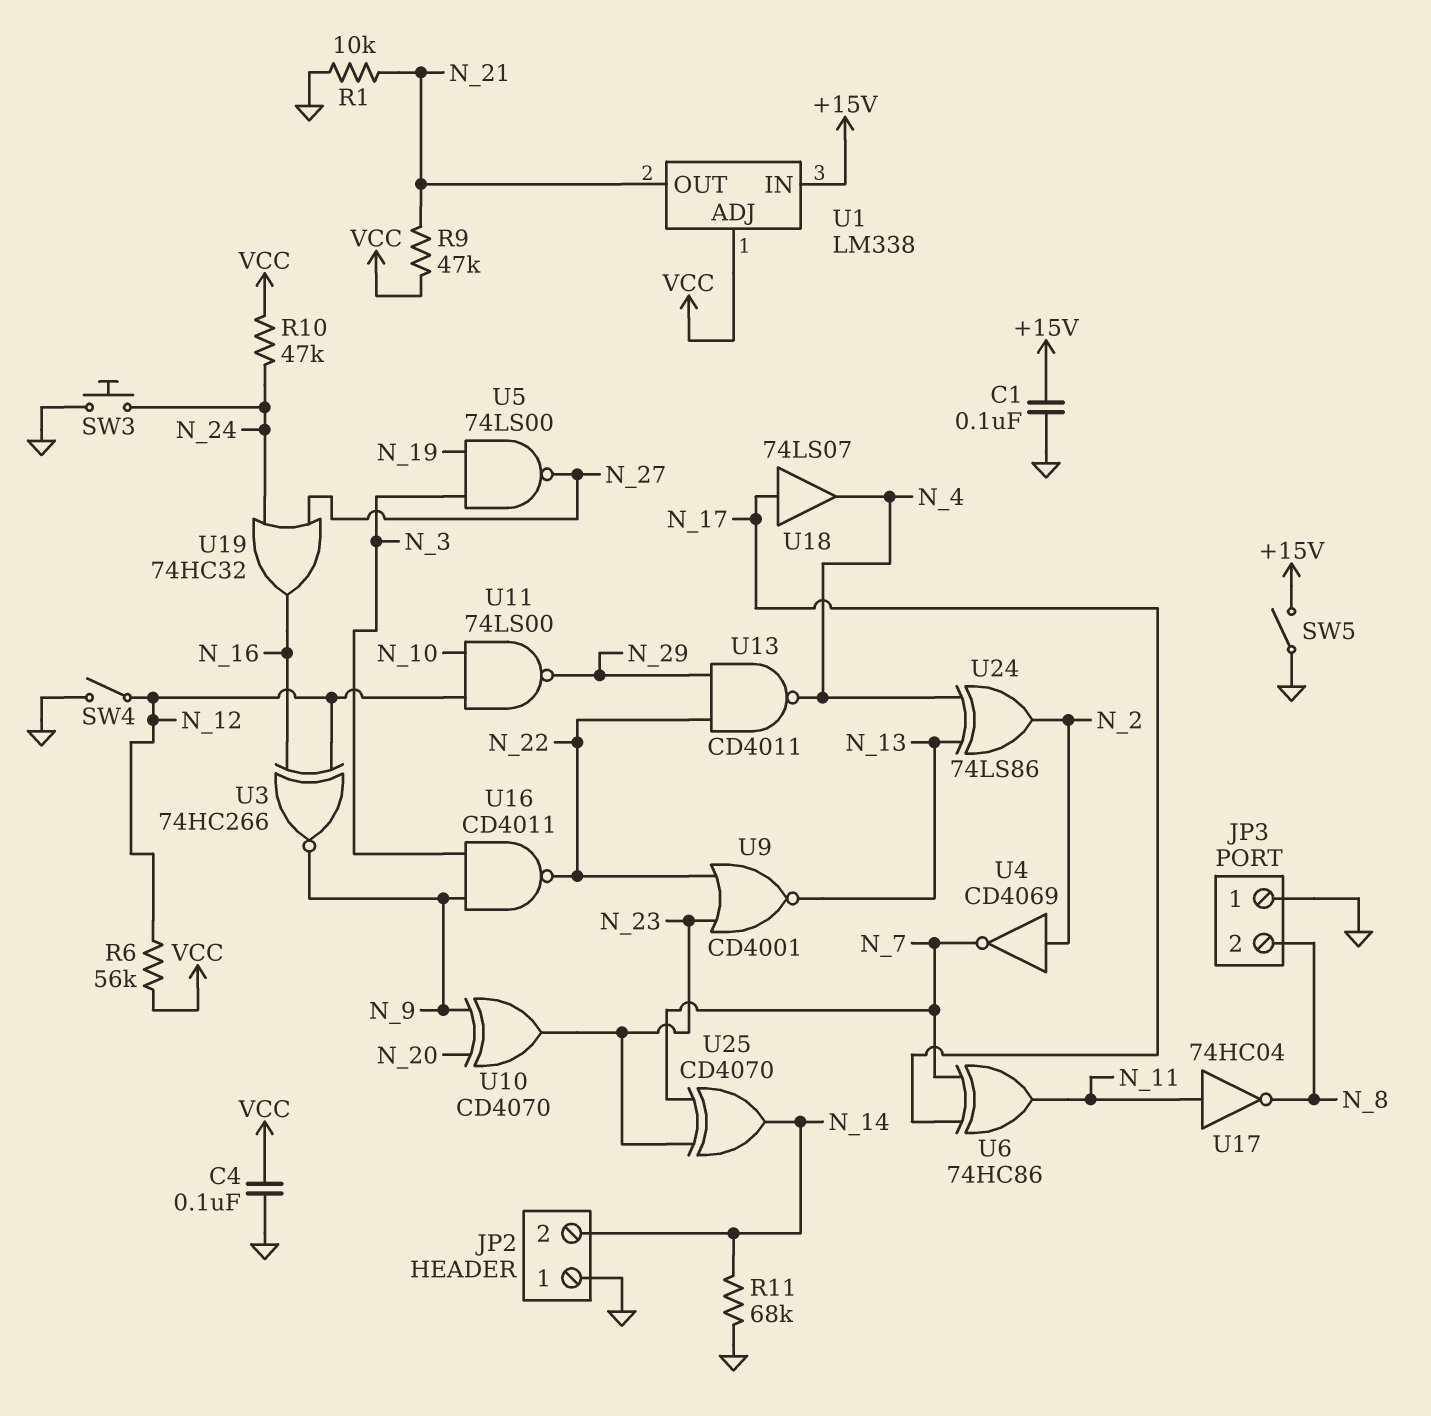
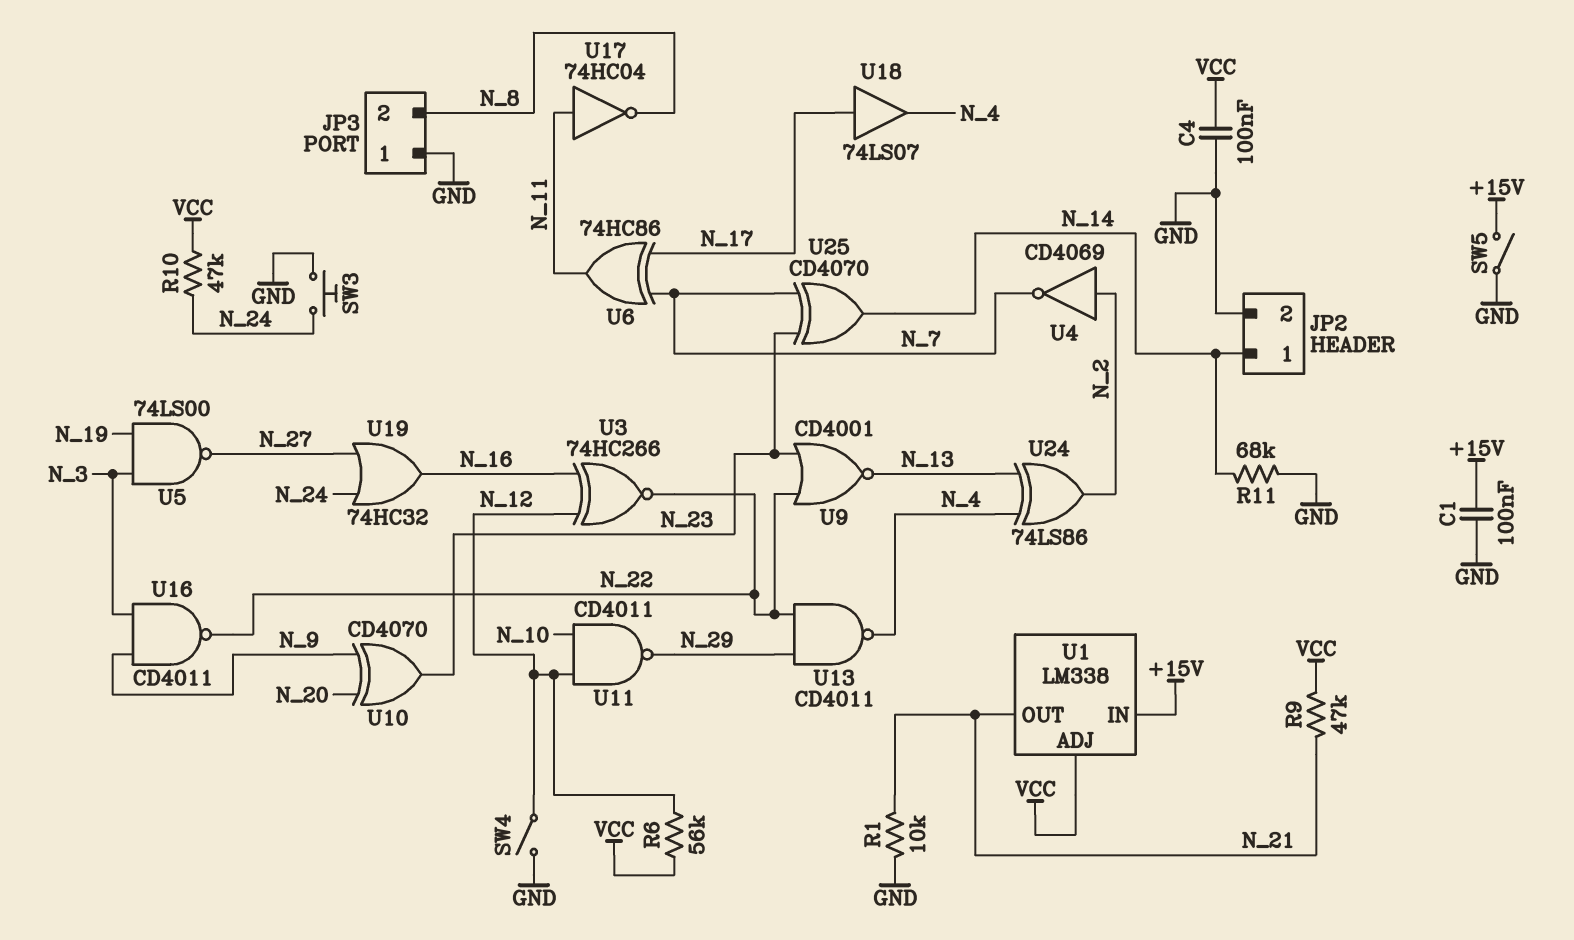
JP2 pin 1: GND -> N_14
JP2 pin 2: N_14 -> GND
U3: XNOR 74HC266 (in N_12, in N_16, out N_9) -> XNOR 74HC266 (in N_12, in N_16, out N_22)
U11: NAND 74LS00 (in N_10, in N_12, out N_29) -> NAND CD4011 (in N_10, in N_12, out N_29)

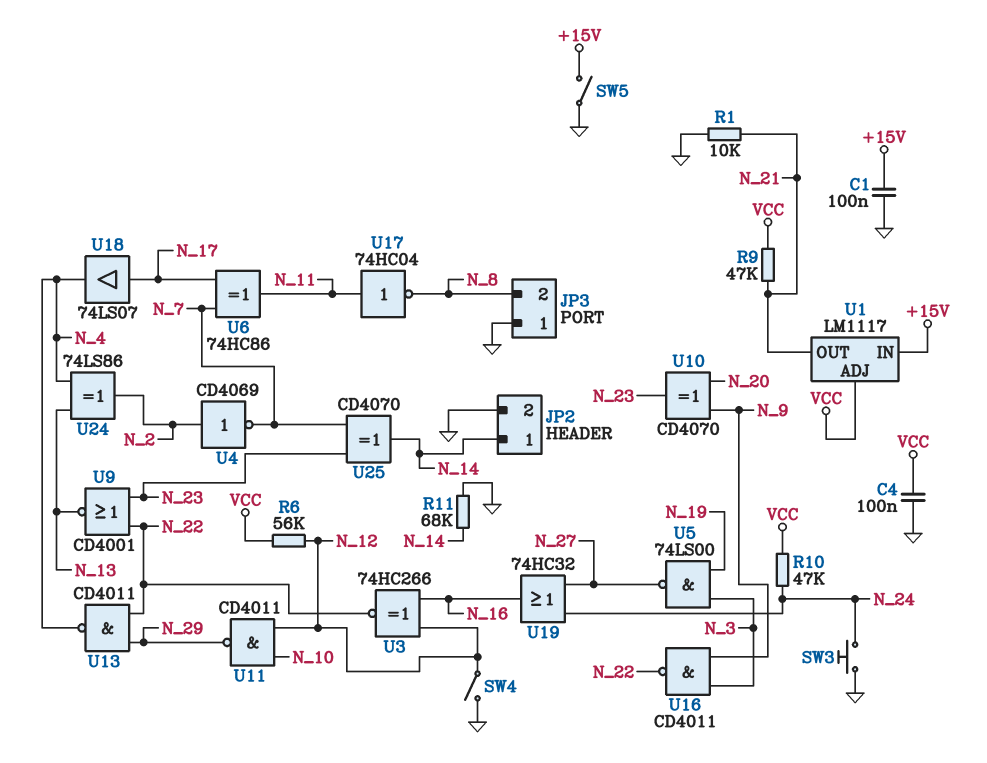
U1: LM338 -> LM1117

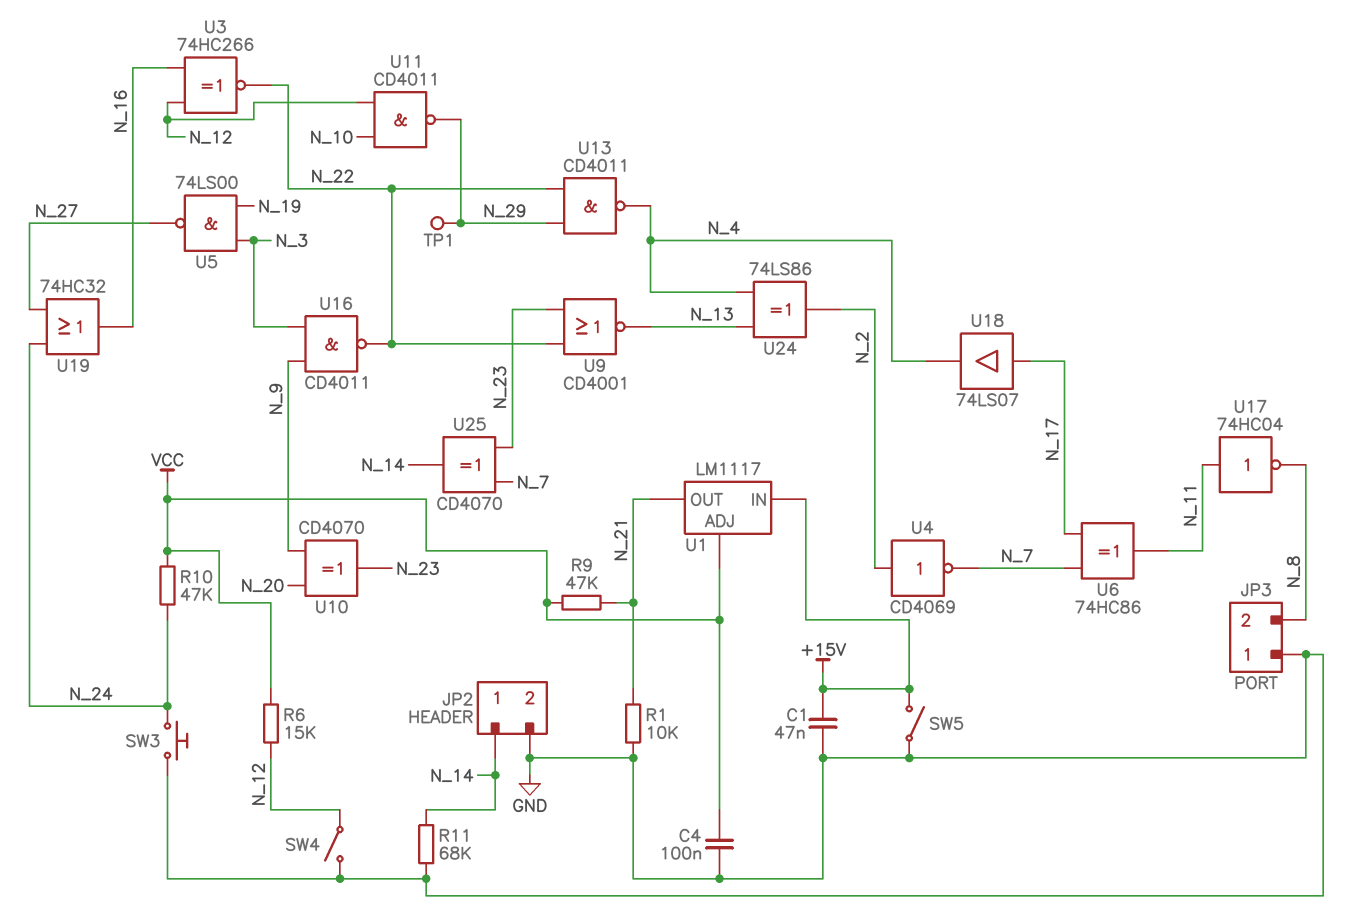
C1: 100nF (+15V, GND) -> 47nF (+15V, GND)
R6: 56k (N_12, VCC) -> 15k (N_12, VCC)
TP1: none -> test point (N_29)

